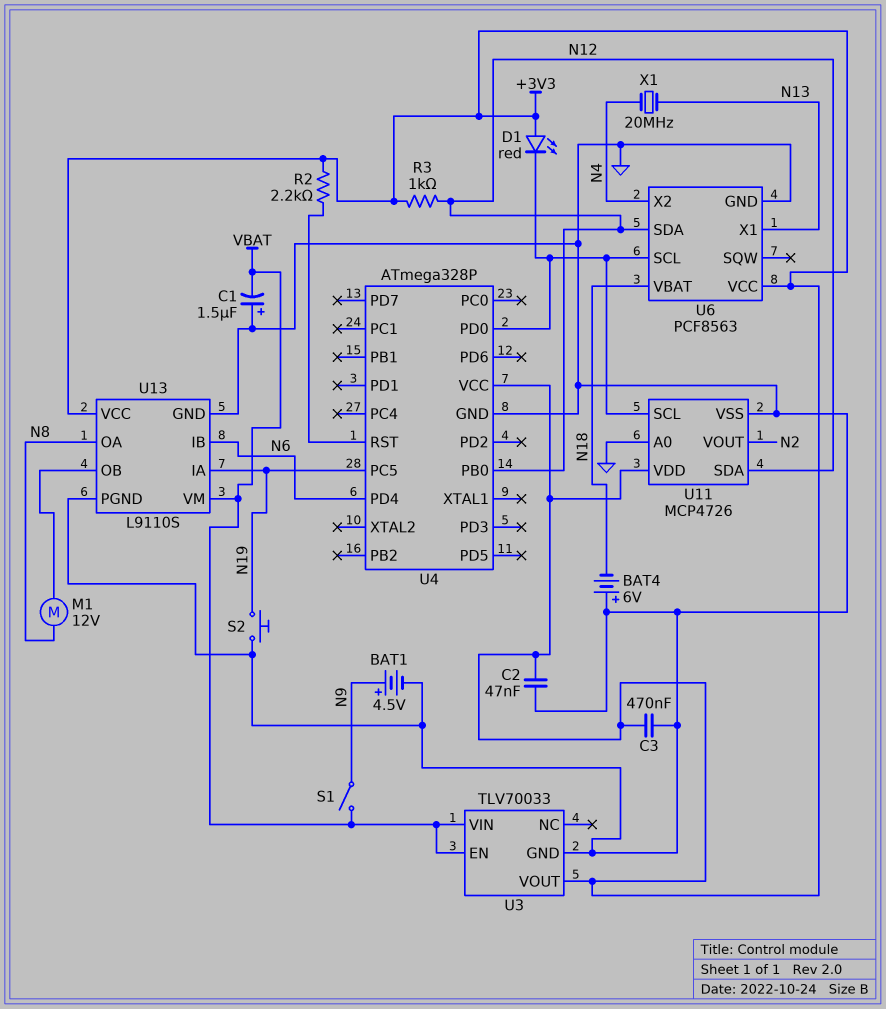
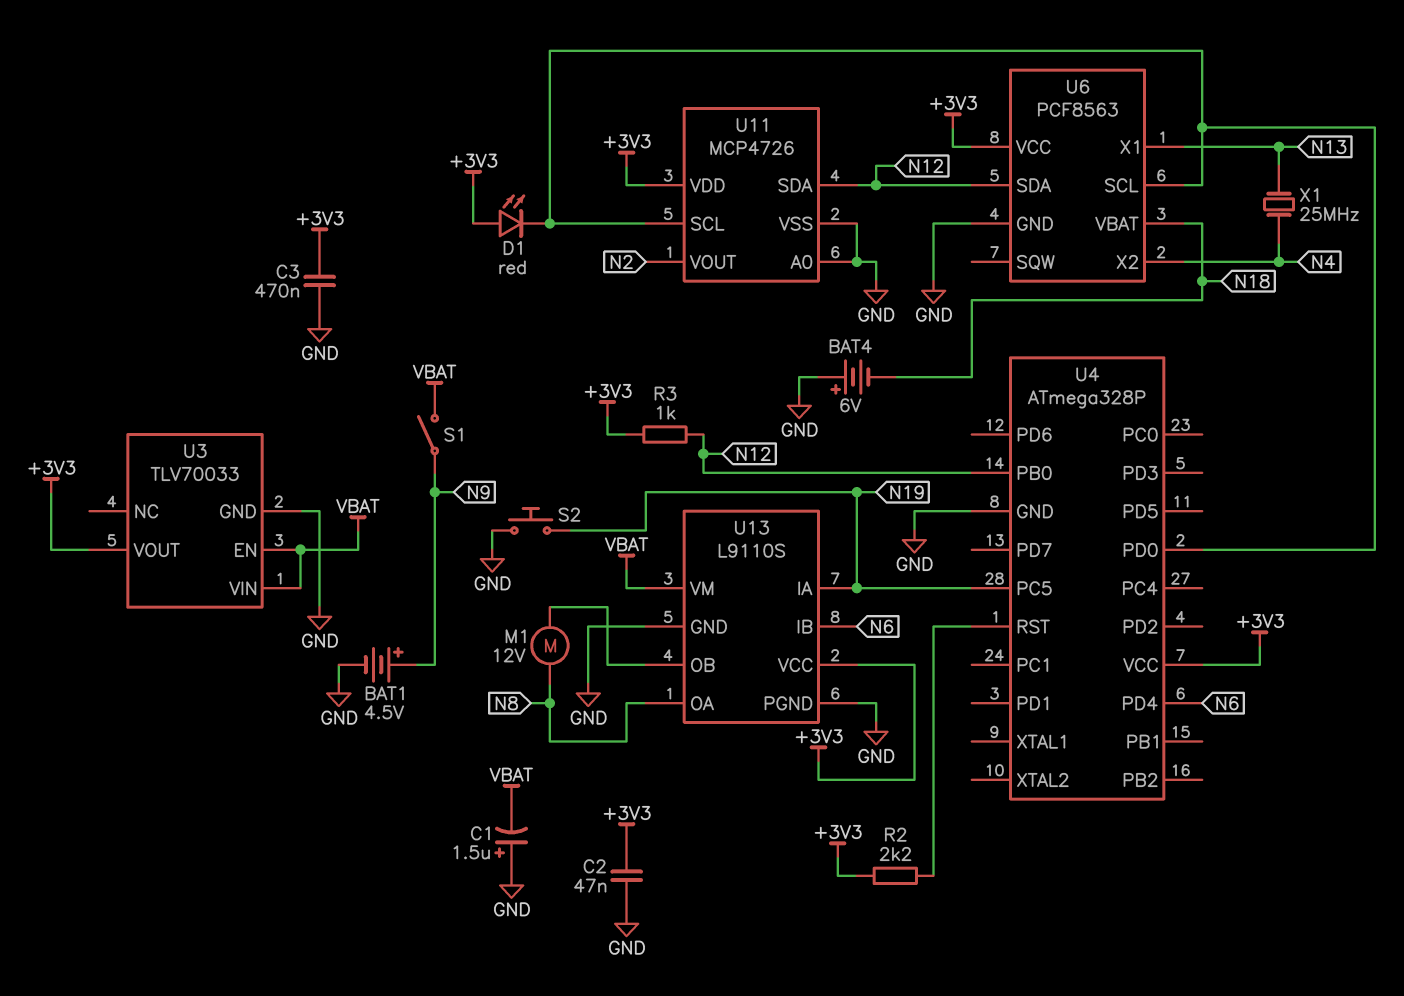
X1: 20MHz (N4, N13) -> 25MHz (N4, N13)

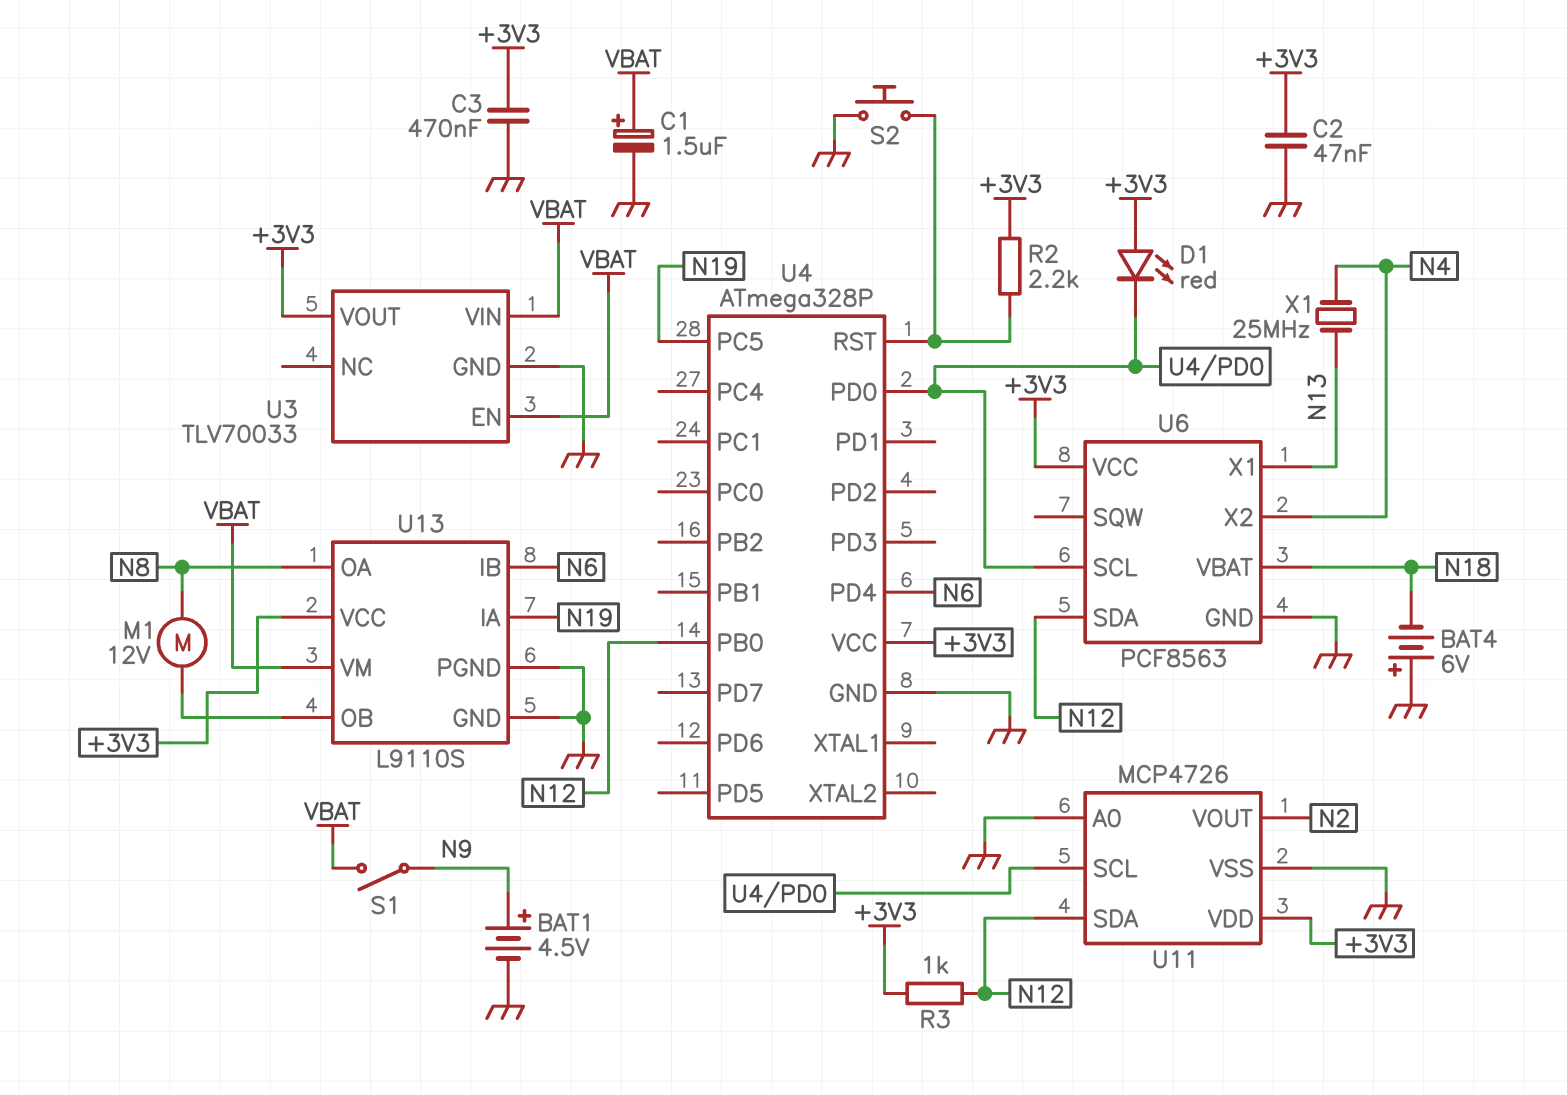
C1: 1.5uF (plus GND, minus VBAT) -> 1.5uF (plus VBAT, minus GND)
S2: button (GND, N19) -> button (GND, U4/RST)

